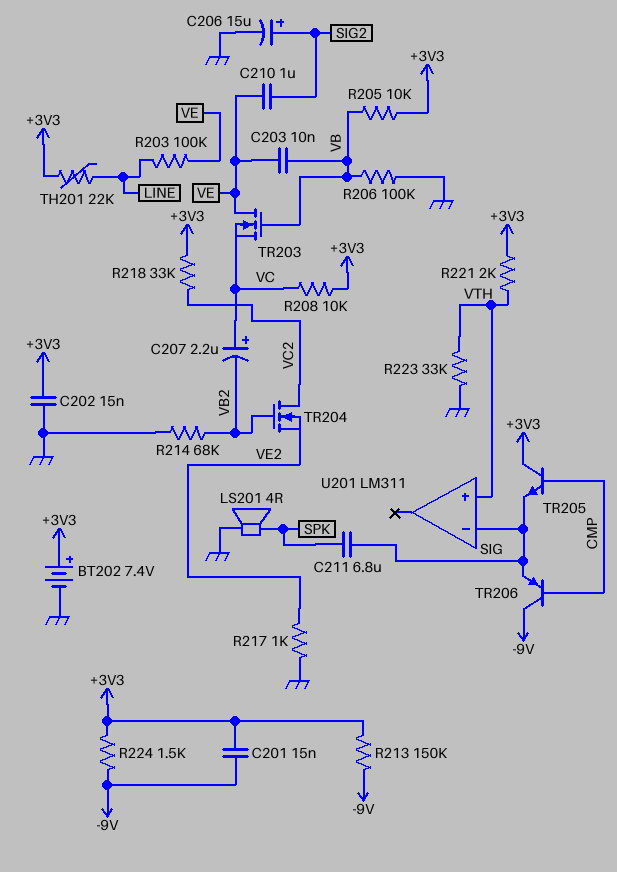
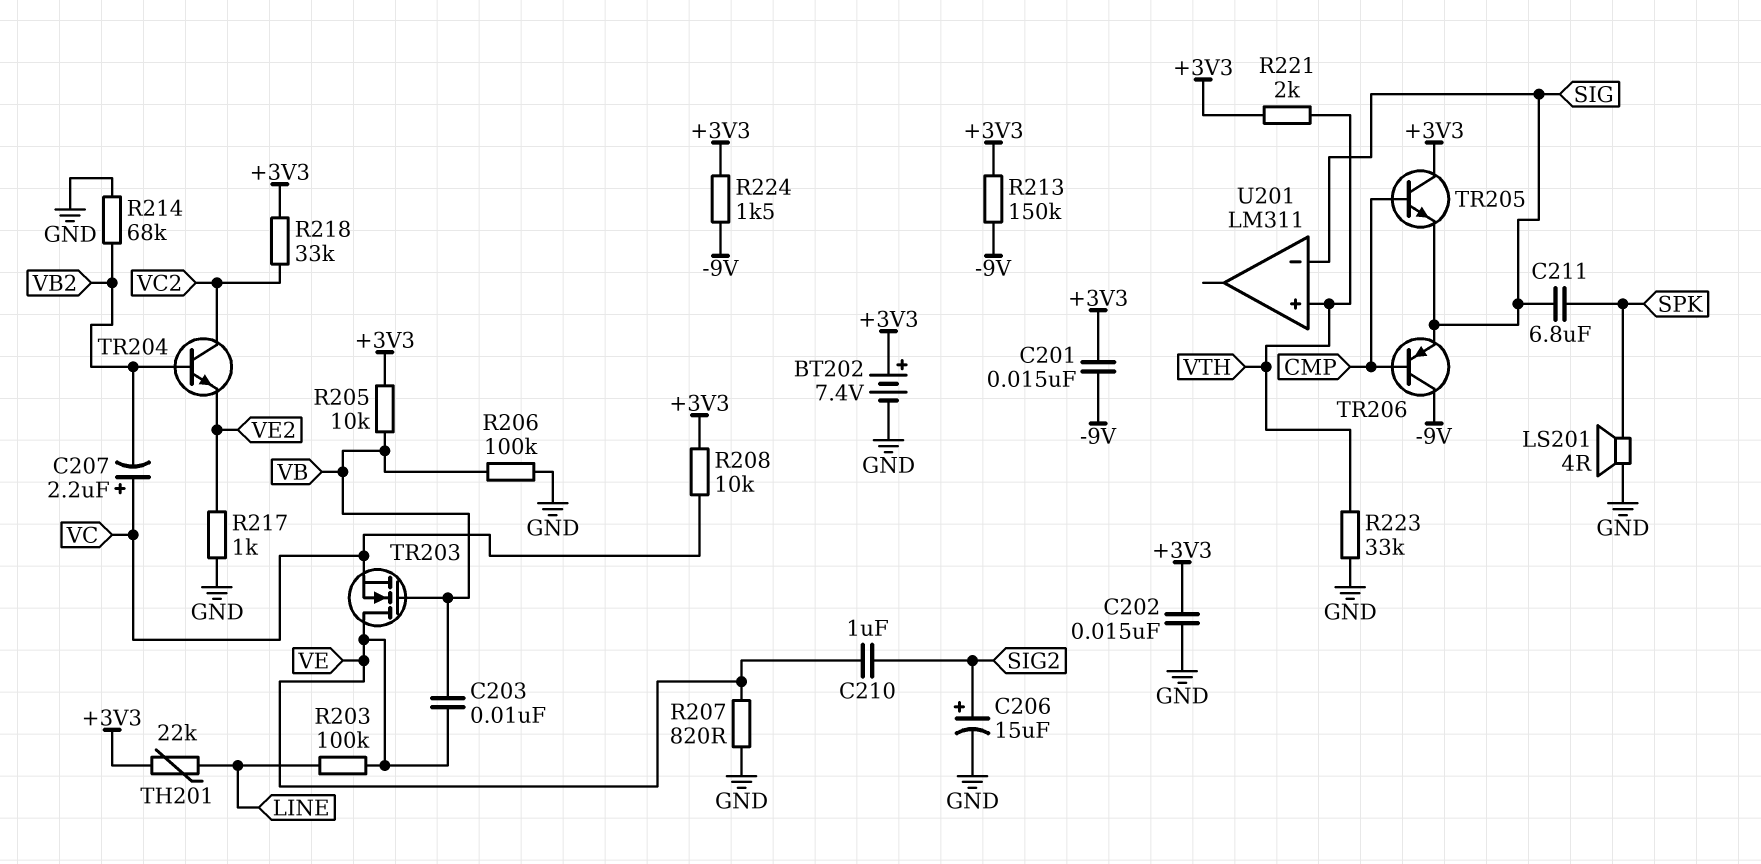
R207: none -> 820 (GND, VE)
TR204: NMOS (G VB2, D VC2, S VE2) -> NPN (B VB2, C VC2, E VE2)

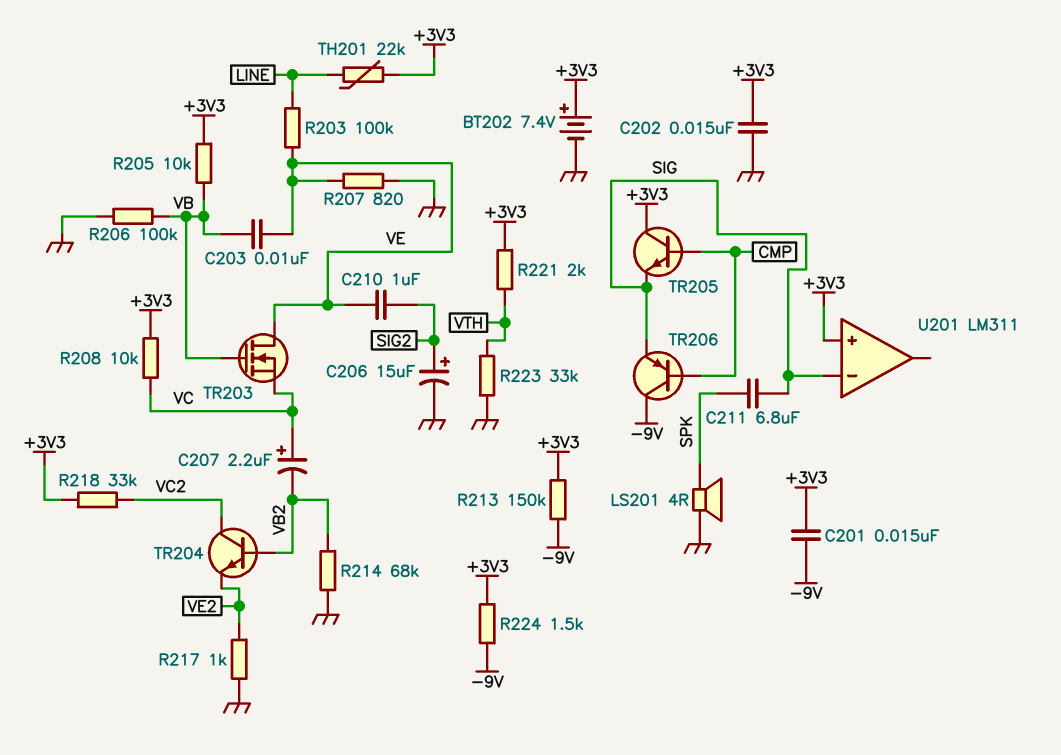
U201 pin in+: VTH -> +3V3

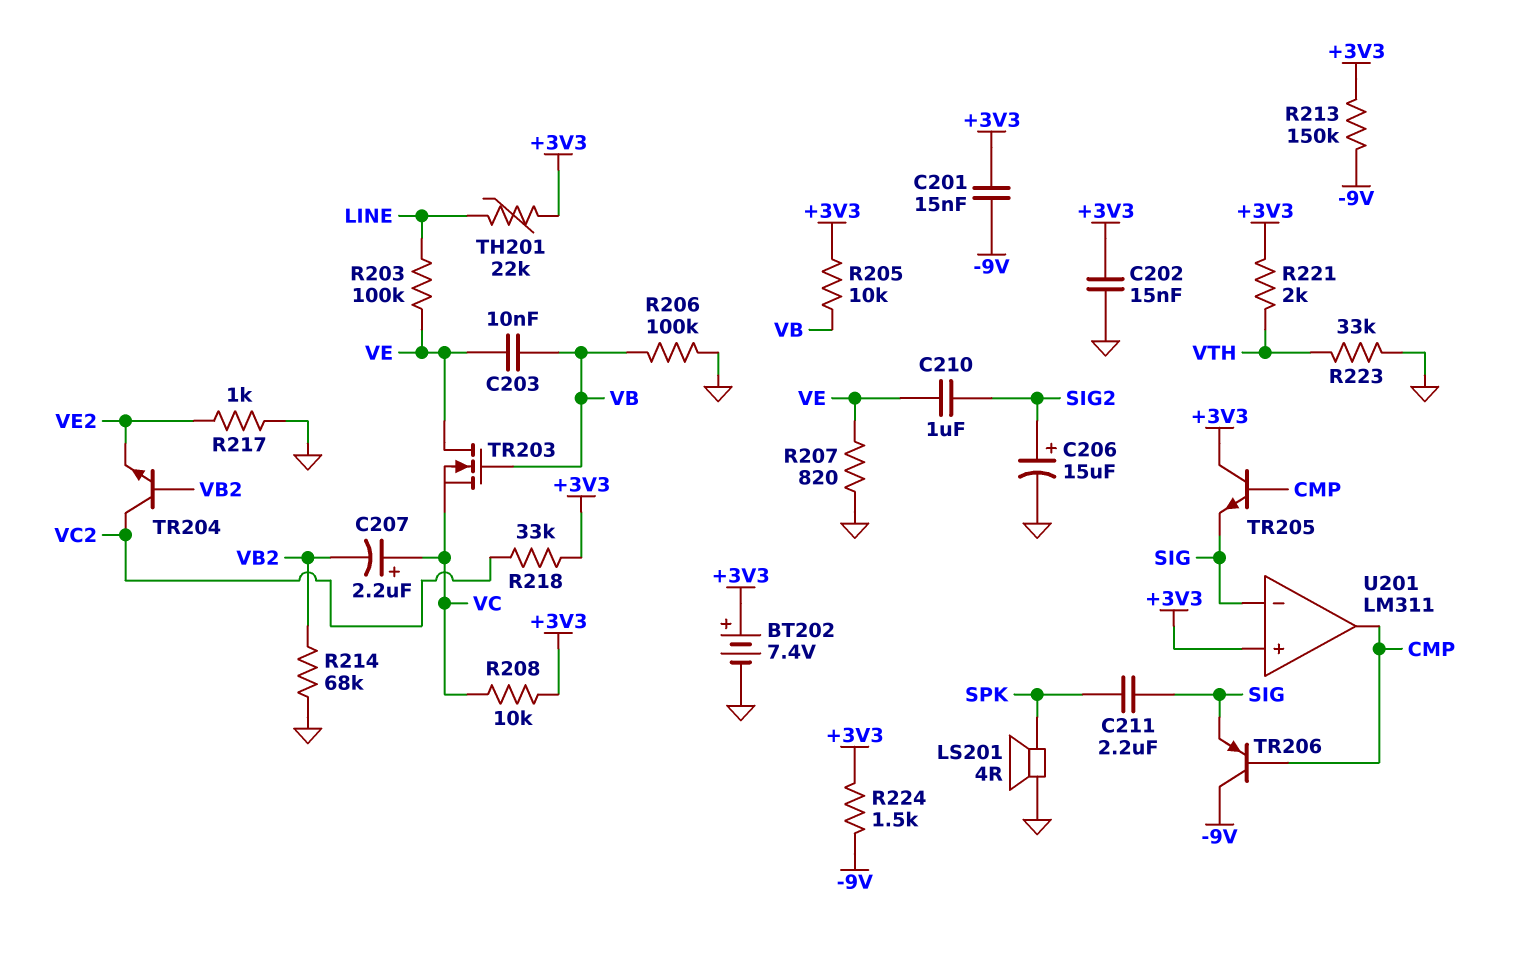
C211: 6.8uF (SIG, SPK) -> 2.2uF (SIG, SPK)
U201 pin out: none -> CMP

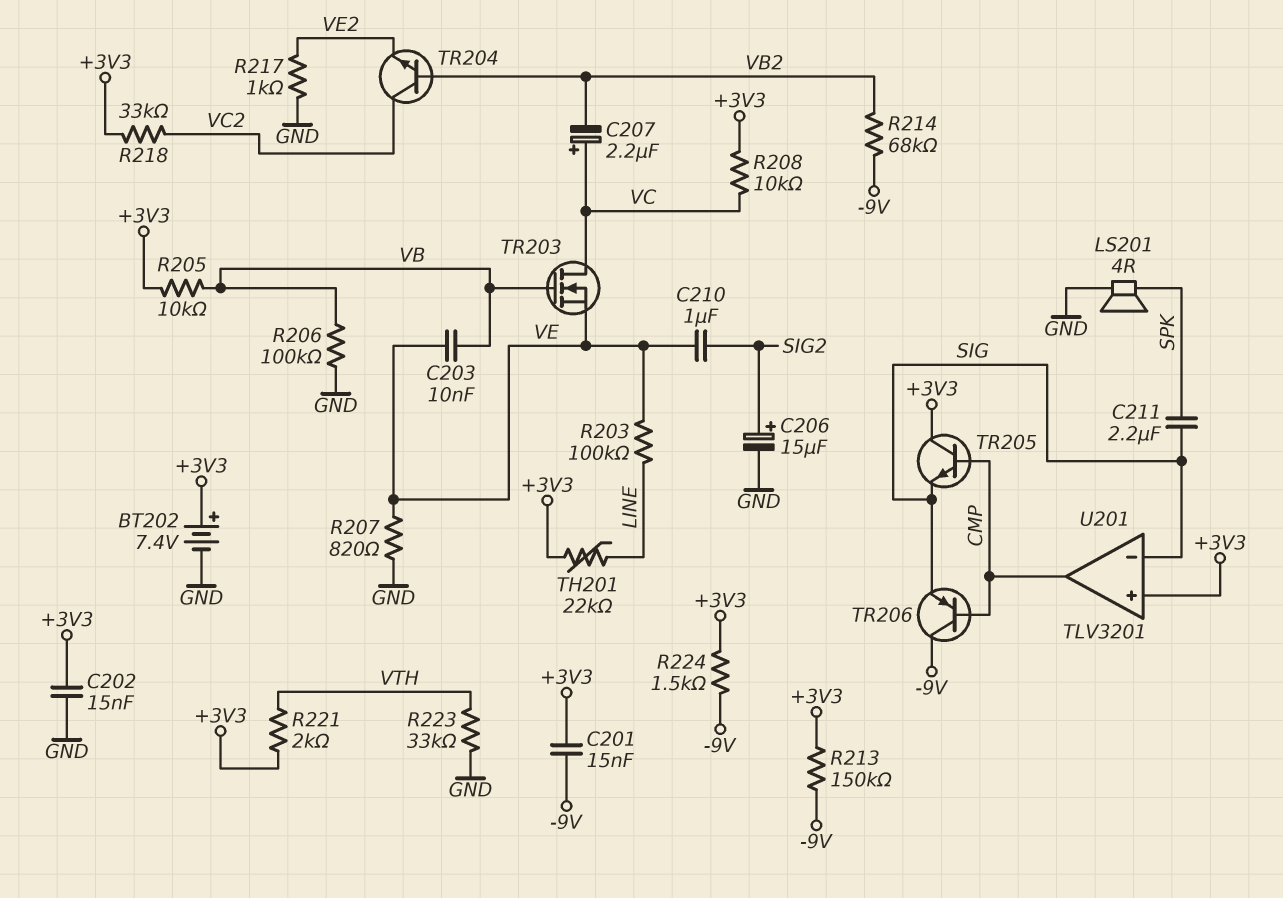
R214: 68k (GND, VB2) -> 68k (-9V, VB2)
TR203: NMOS (G VB, D VE, S VC) -> NMOS (G VB, D VC, S VE)
U201: LM311 -> TLV3201

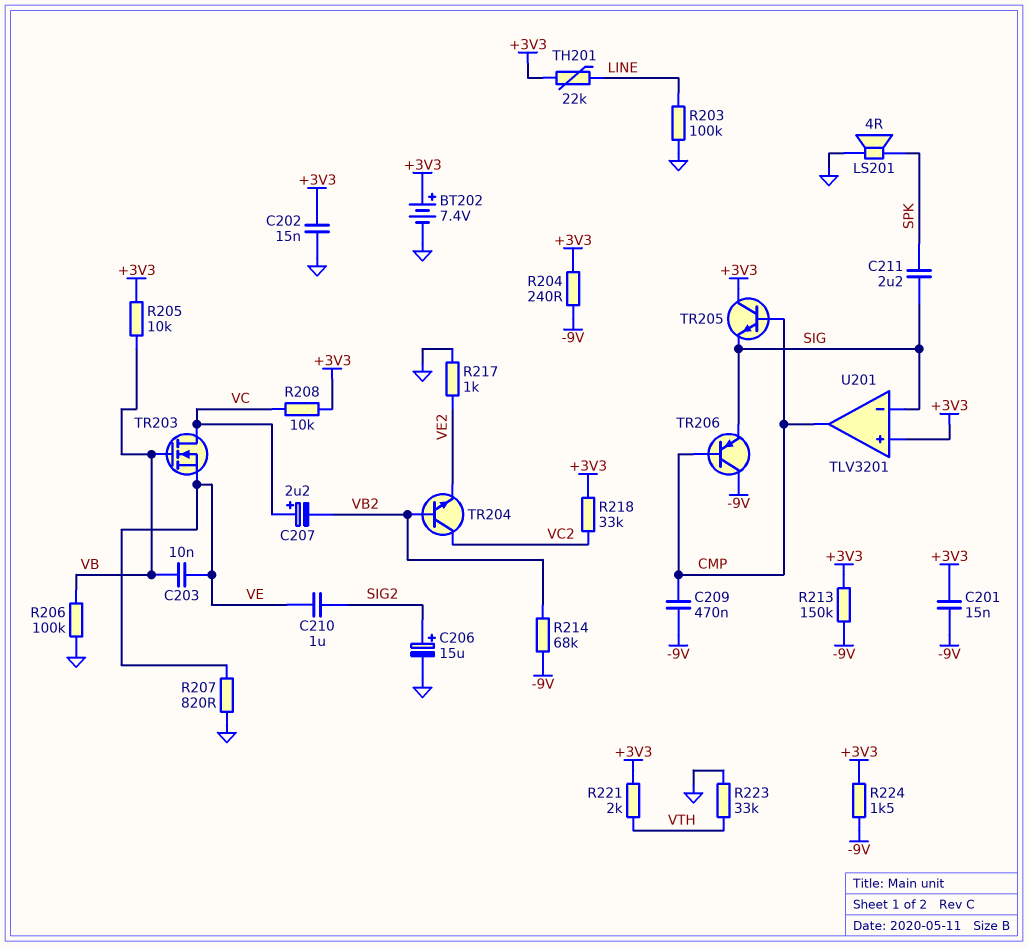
C209: none -> 470nF (-9V, CMP)
R203: 100k (LINE, VE) -> 100k (GND, LINE)
R204: none -> 240 (+3V3, -9V)

